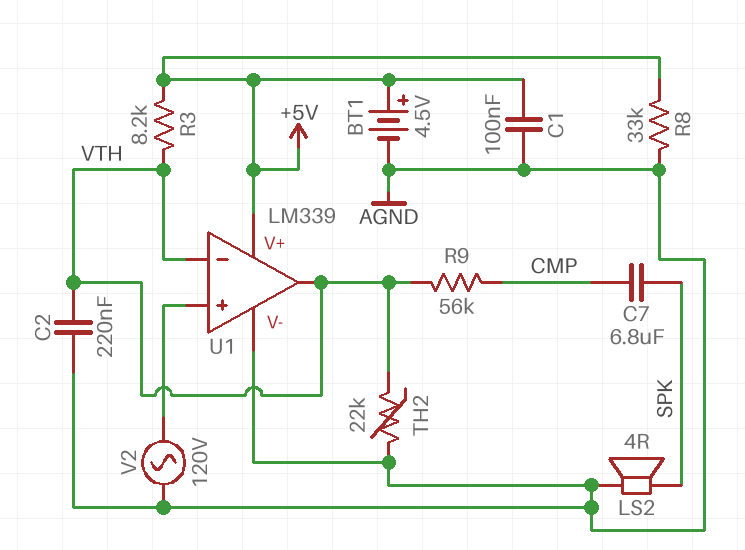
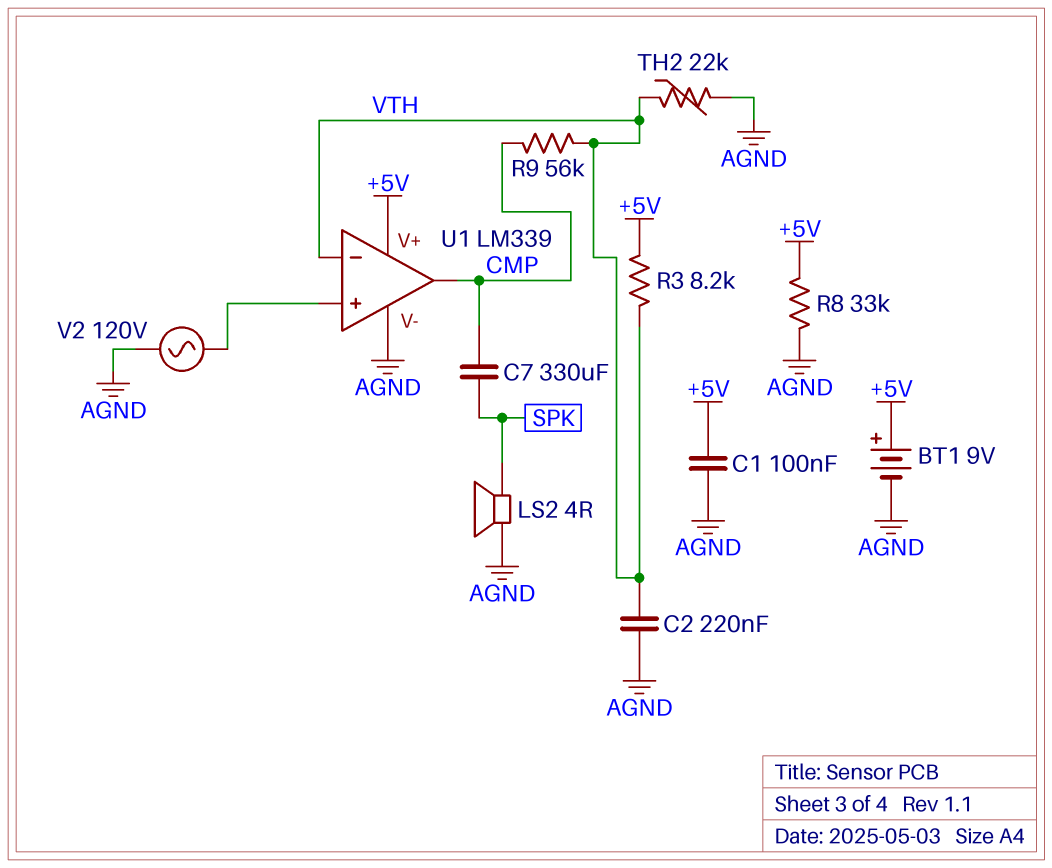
BT1: 4.5V (plus +5V, minus AGND) -> 9V (plus +5V, minus AGND)
C7: 6.8uF (CMP, SPK) -> 330uF (CMP, SPK)
U1 pin out: VTH -> CMP

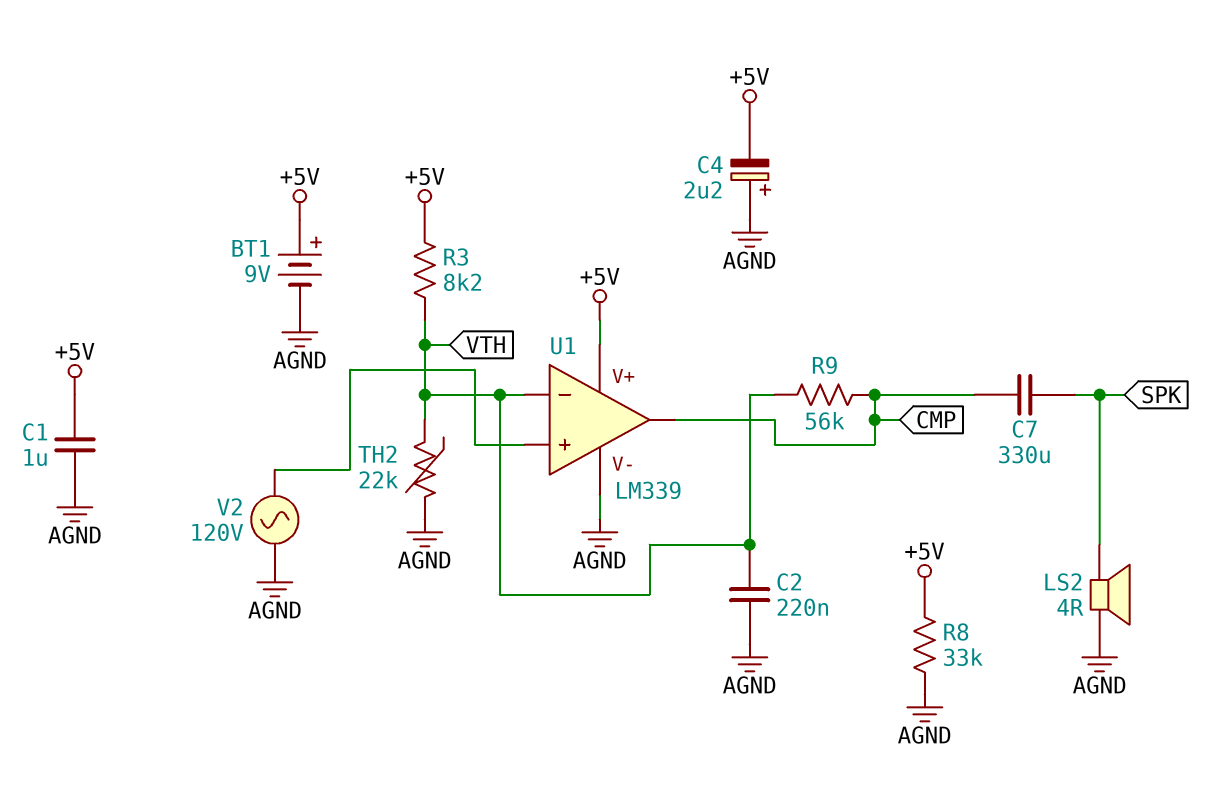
C1: 100nF (+5V, AGND) -> 1uF (+5V, AGND)
C4: none -> 2.2uF (plus AGND, minus +5V)

